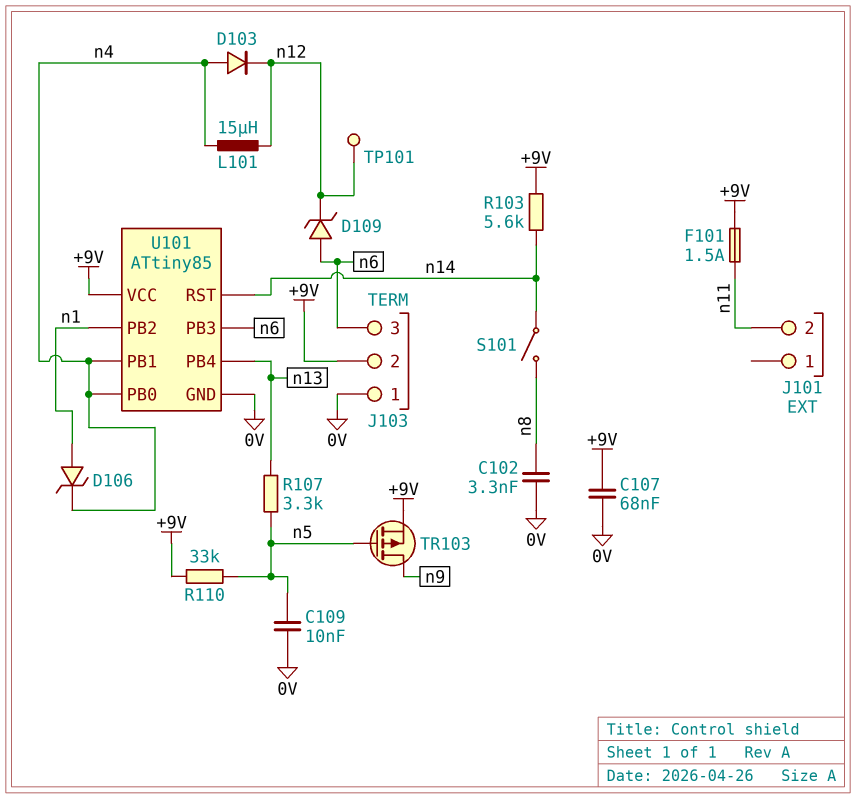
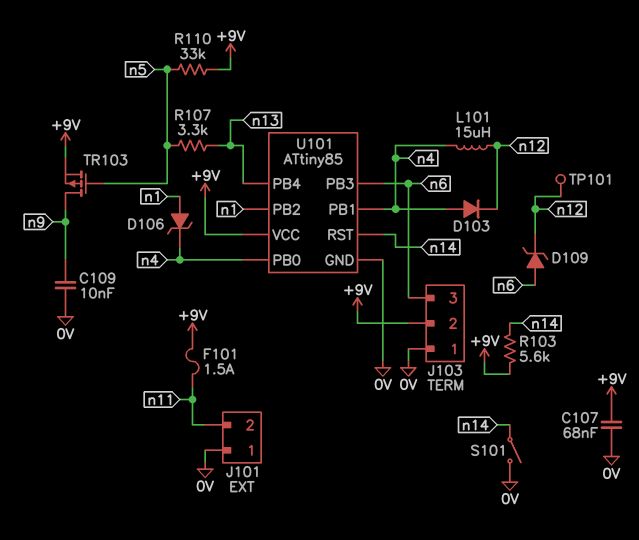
C102: 3.3nF (0V, n8) -> none
C109: 10nF (0V, n5) -> 10nF (0V, n9)
J101 pin 1: none -> 0V
S101: switch (n8, n14) -> switch (0V, n14)

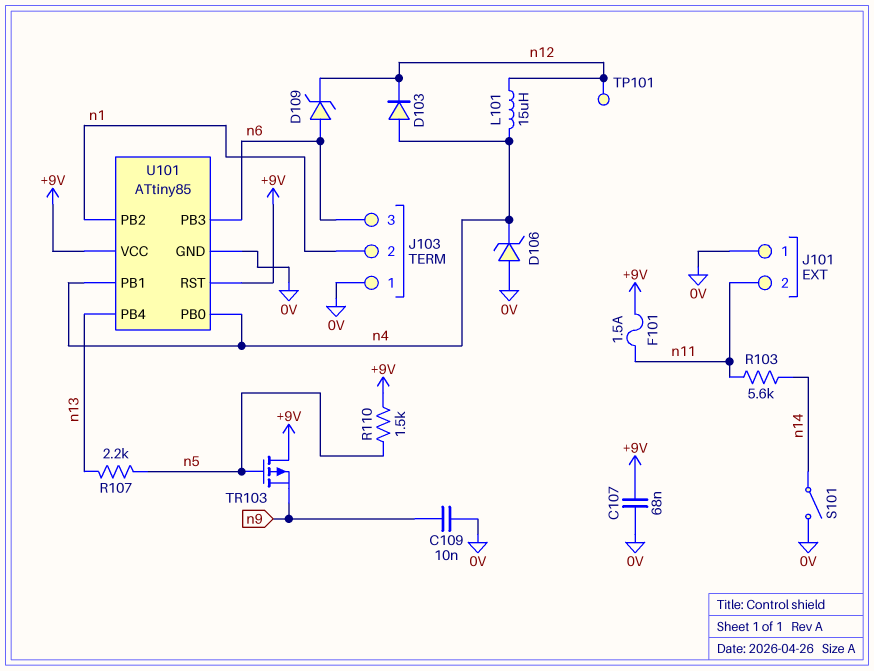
D106: zener (A n1, K n4) -> zener (A 0V, K n4)
J103 pin 2: +9V -> n1
R103: 5.6k (+9V, n14) -> 5.6k (n11, n14)
R107: 3.3k (n5, n13) -> 2.2k (n5, n13)
R110: 33k (+9V, n5) -> 1.5k (+9V, n5)
TR103: PMOS (G n5, D n9, S +9V) -> PMOS (G n5, D +9V, S n9)
U101 pin RST: n14 -> +9V

